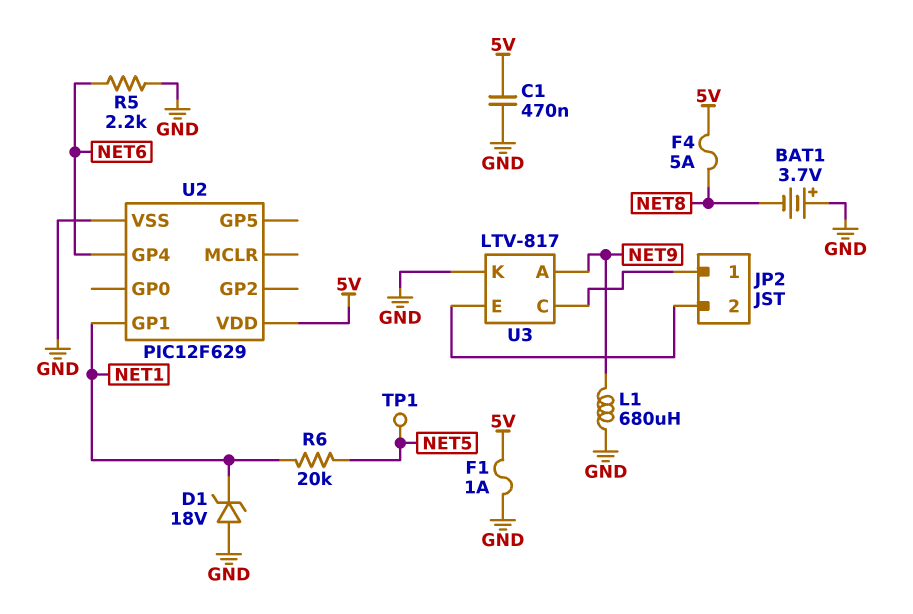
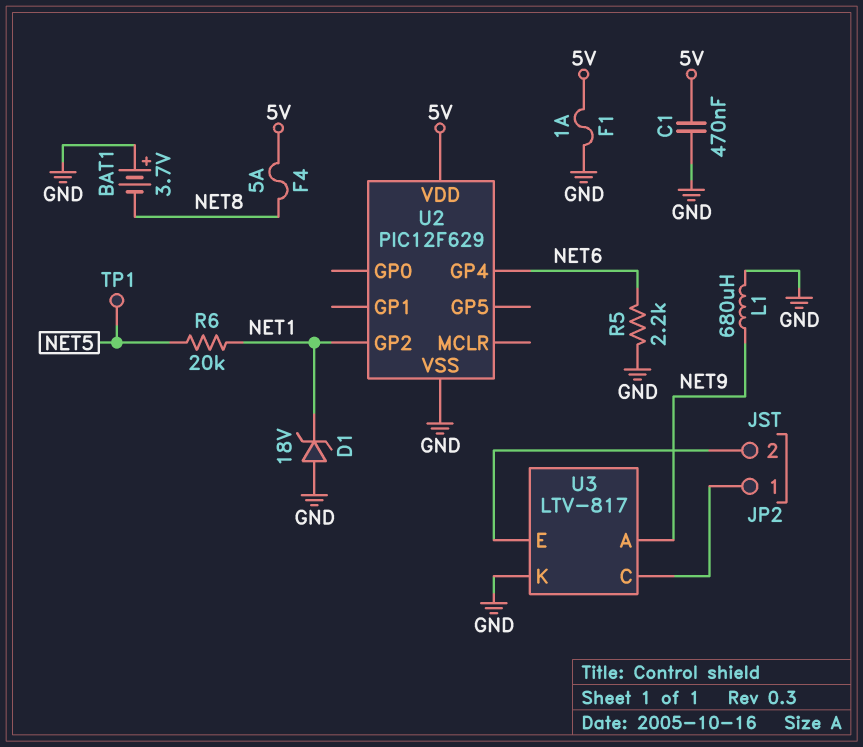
U2 pin GP1: NET1 -> none
U2 pin GP2: none -> NET1

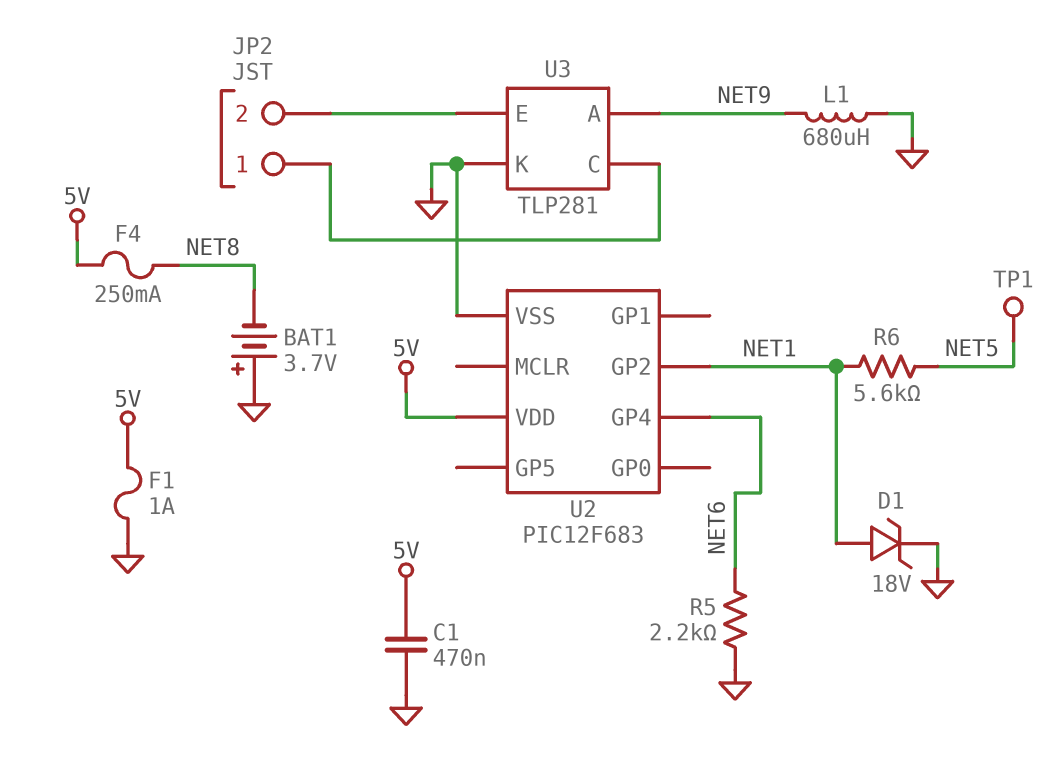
D1: zener 18V (A GND, K NET1) -> zener 18V (A NET1, K GND)
F4: 5A (5V, NET8) -> 250mA (5V, NET8)
R6: 20k (NET1, NET5) -> 5.6k (NET1, NET5)
U2: PIC12F629 -> PIC12F683
U3: LTV-817 -> TLP281

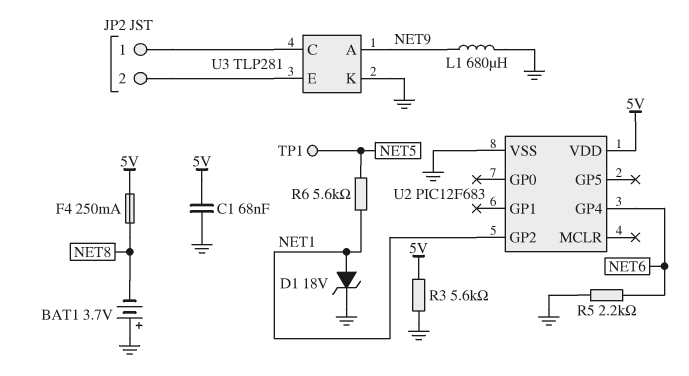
C1: 470nF (5V, GND) -> 68nF (5V, GND)
F1: 1A (5V, GND) -> none
R3: none -> 5.6k (5V, GND)

